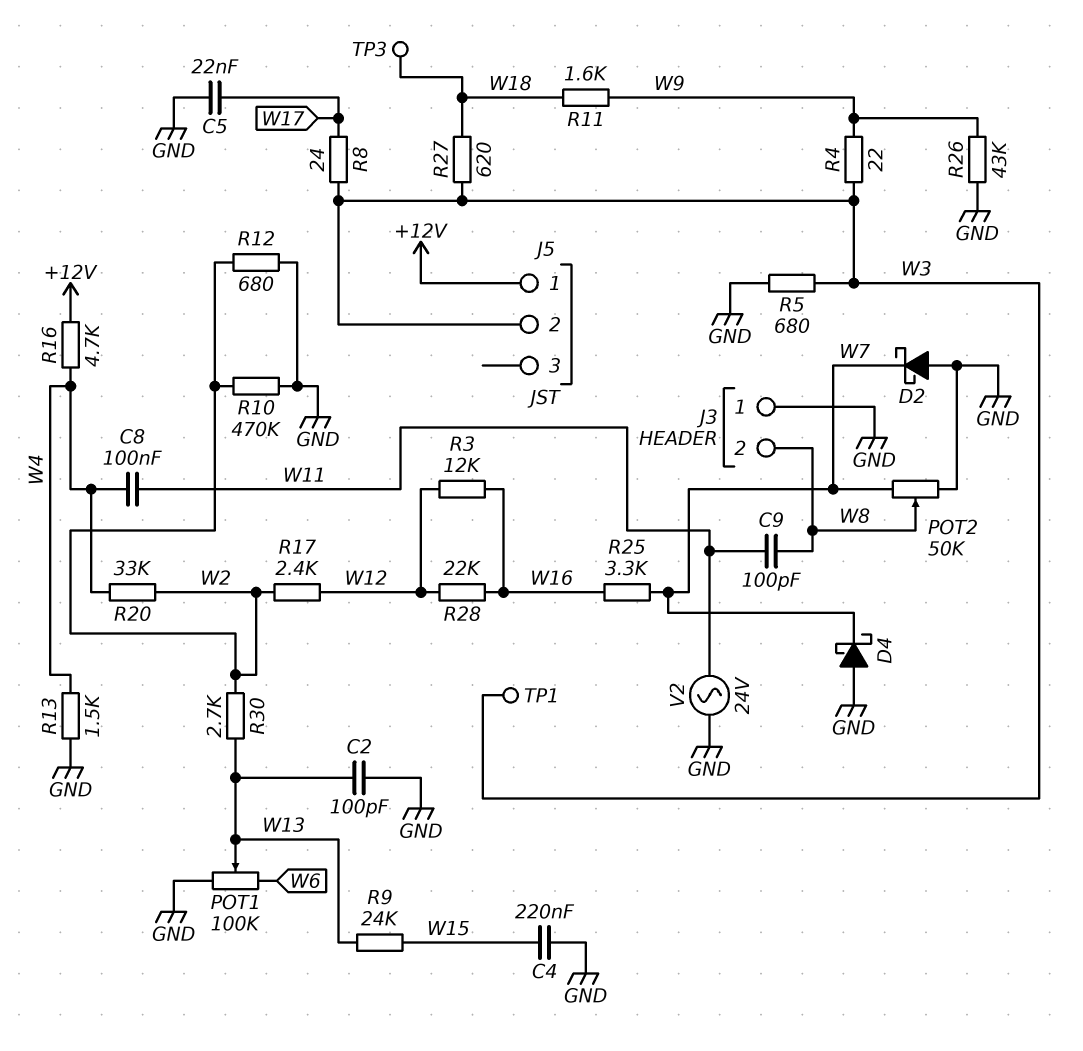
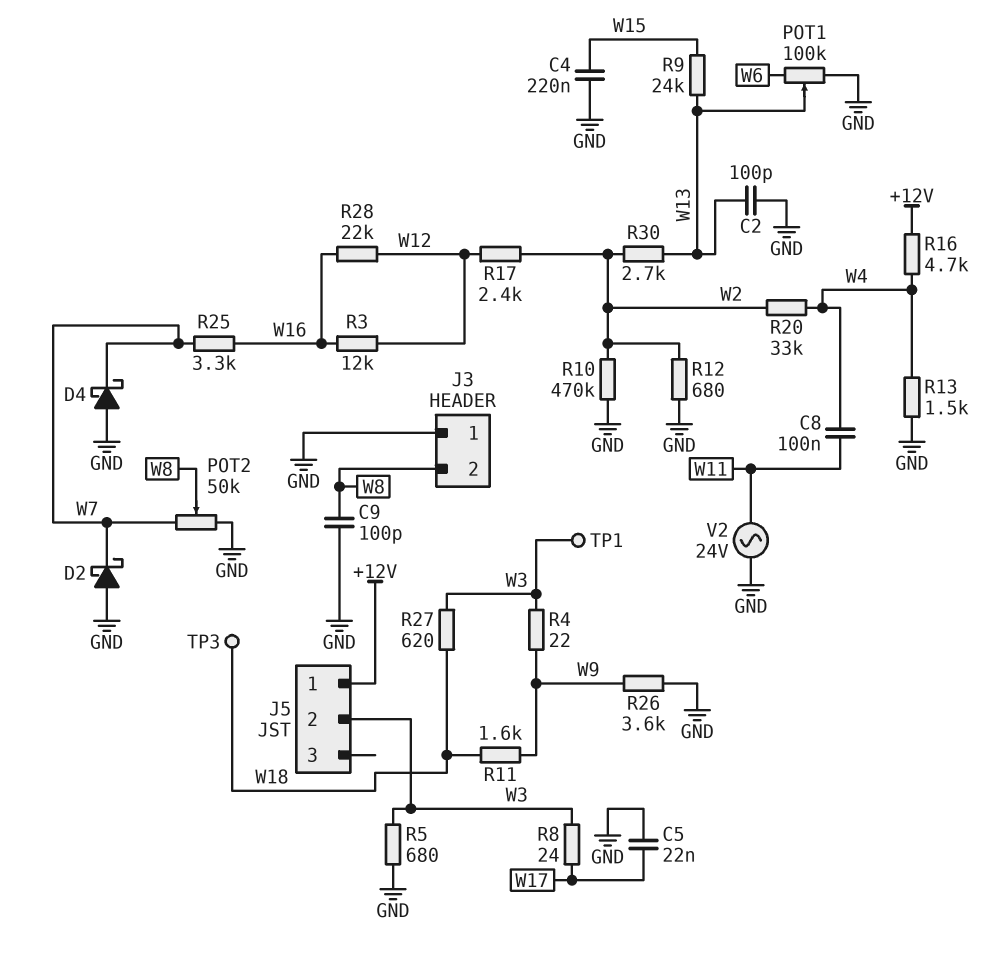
C9: 100pF (W8, W11) -> 100pF (GND, W8)
R26: 43k (GND, W9) -> 3.6k (GND, W9)

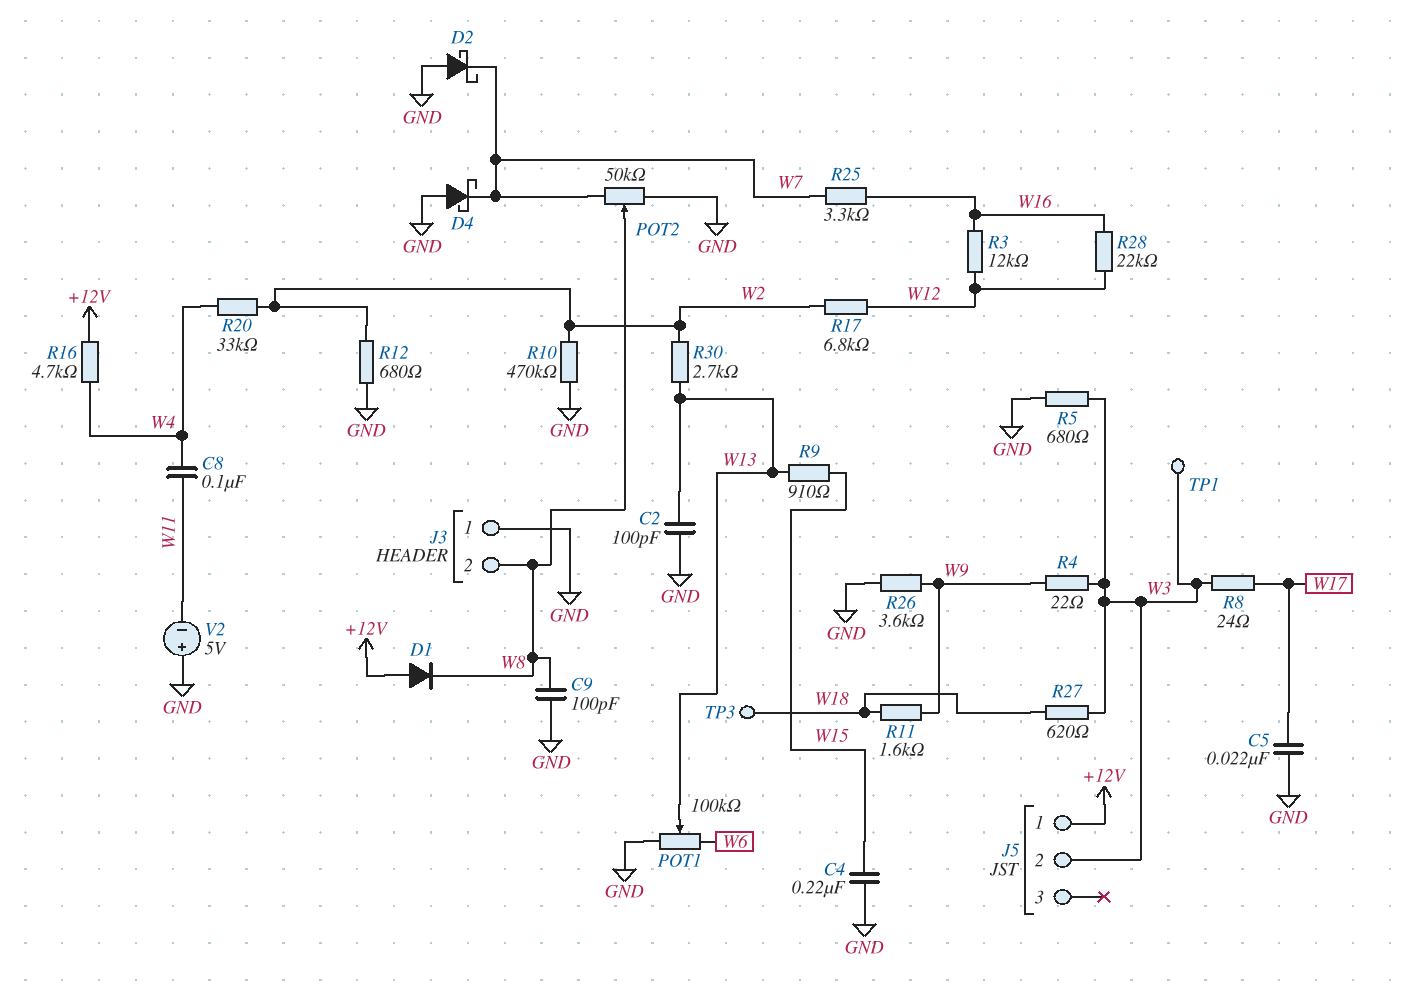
D1: none -> diode (A +12V, K W8)
R9: 24k (W13, W15) -> 910 (W13, W15)
R13: 1.5k (GND, W4) -> none
R17: 2.4k (W2, W12) -> 6.8k (W2, W12)
V2: AC 24V (GND, W11) -> 5V (plus GND, minus W11)

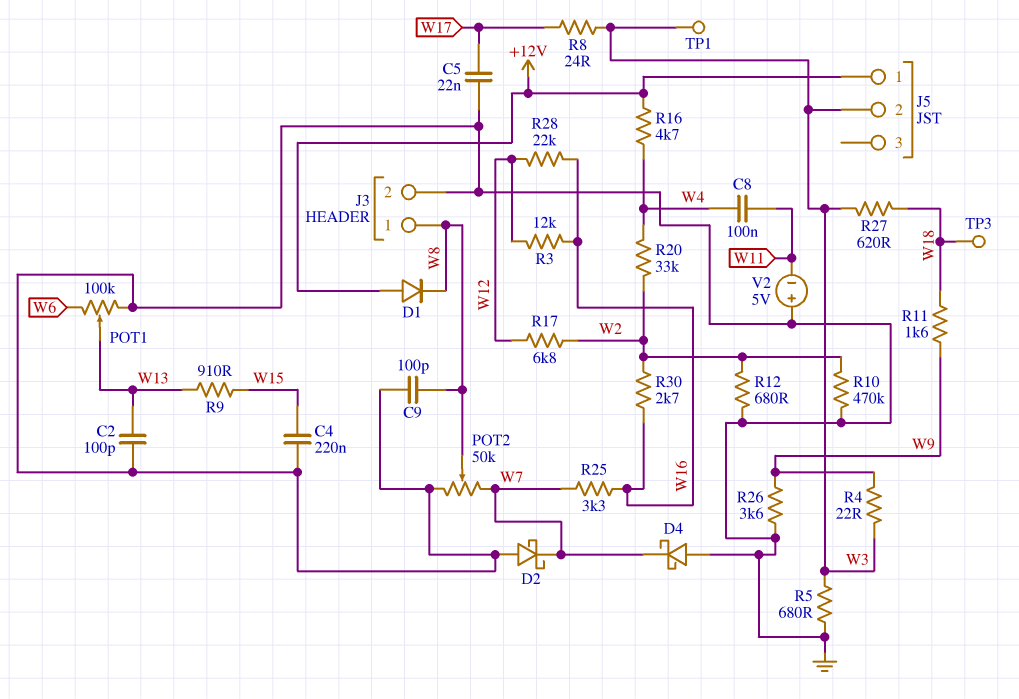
J3 pin 1: GND -> W8
J3 pin 2: W8 -> GND
R30: 2.7k (W2, W13) -> 2.7k (W2, W16)

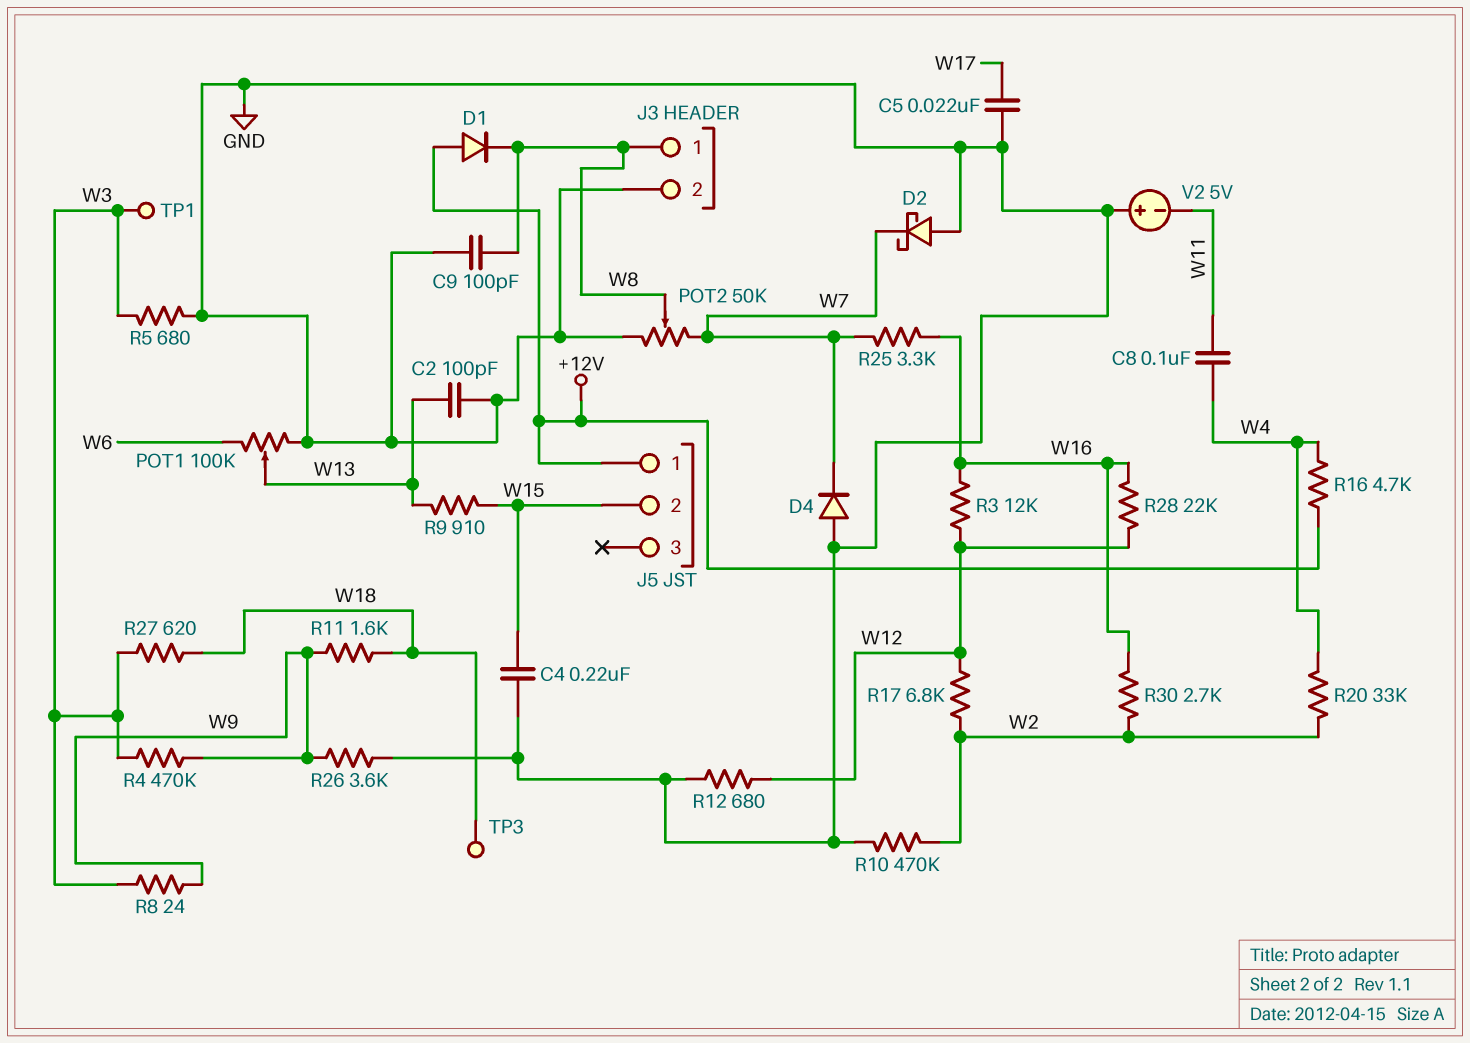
D4: schottky (A GND, K W7) -> diode (A GND, K W7)
J5 pin 2: W3 -> W15
R4: 22 (W3, W9) -> 470k (W3, W9)
R8: 24 (W3, W17) -> 24 (W3, W9)
R12: 680 (GND, W2) -> 680 (GND, W12)

